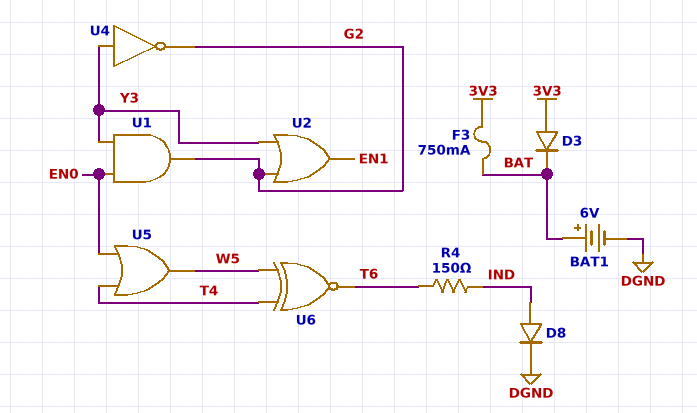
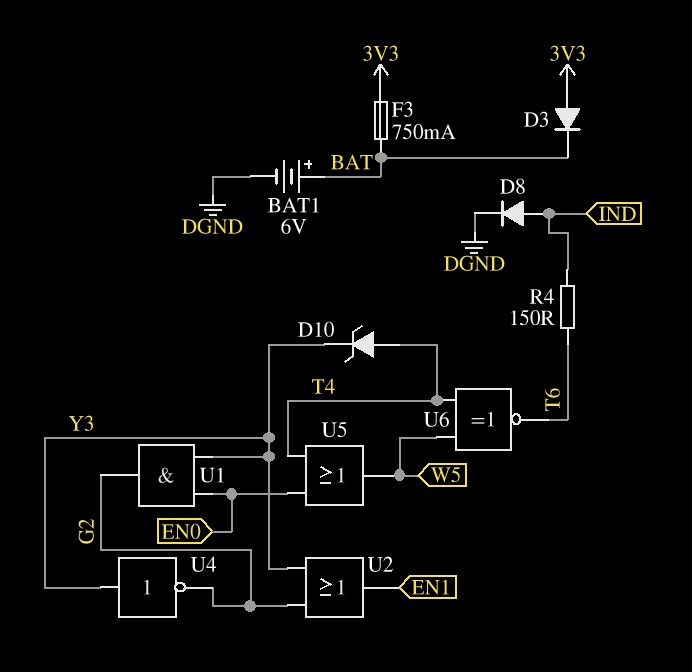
D10: none -> zener (A T4, K Y3)

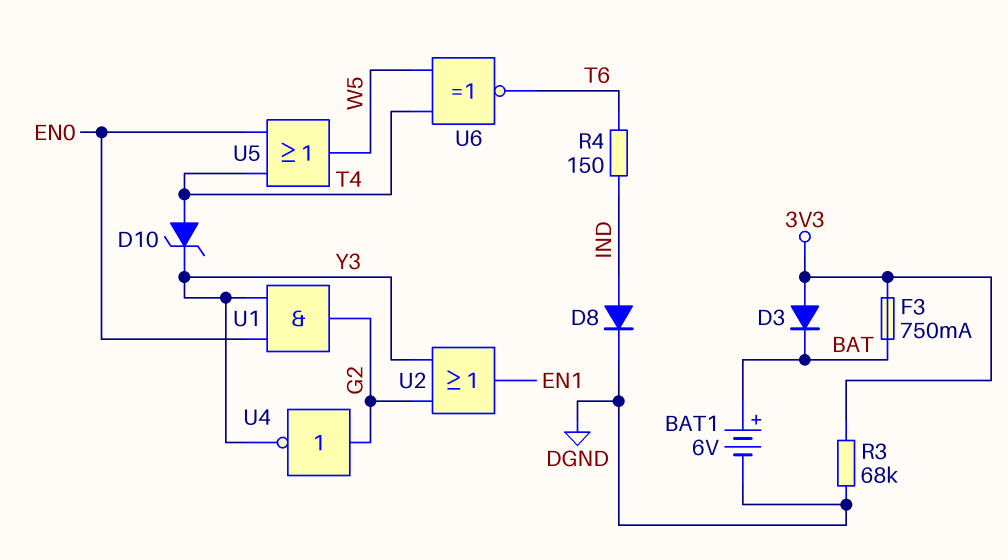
R3: none -> 68k (3V3, DGND)
U4: NOT (in Y3, out G2) -> NOT (in G2, out Y3)

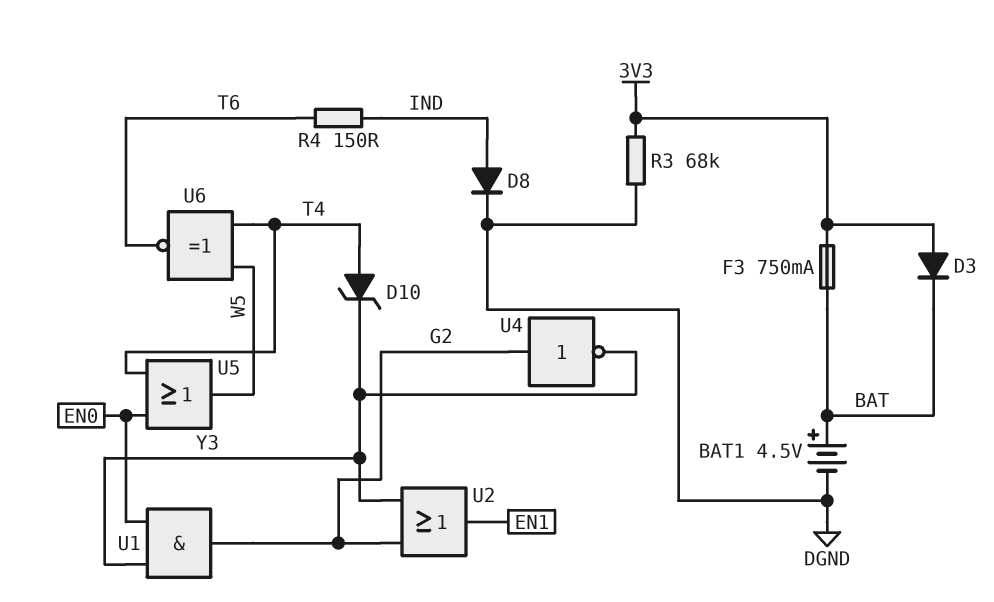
BAT1: 6V (plus BAT, minus DGND) -> 4.5V (plus BAT, minus DGND)

